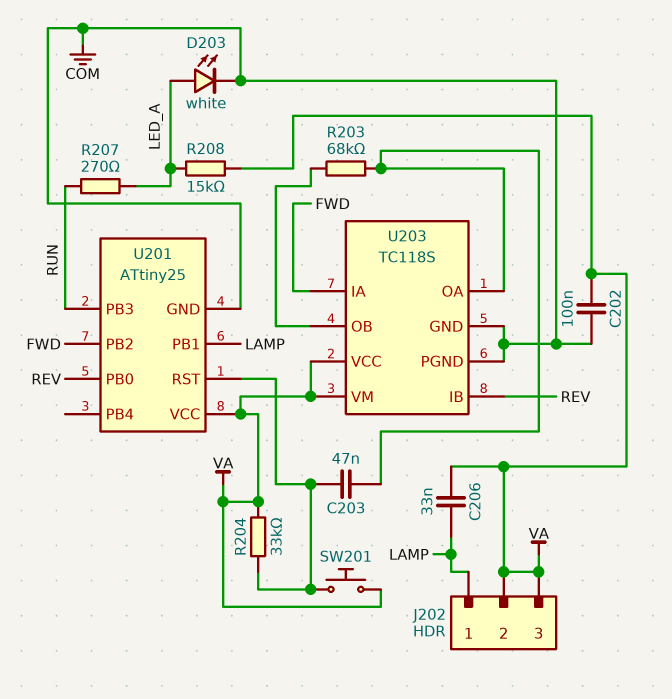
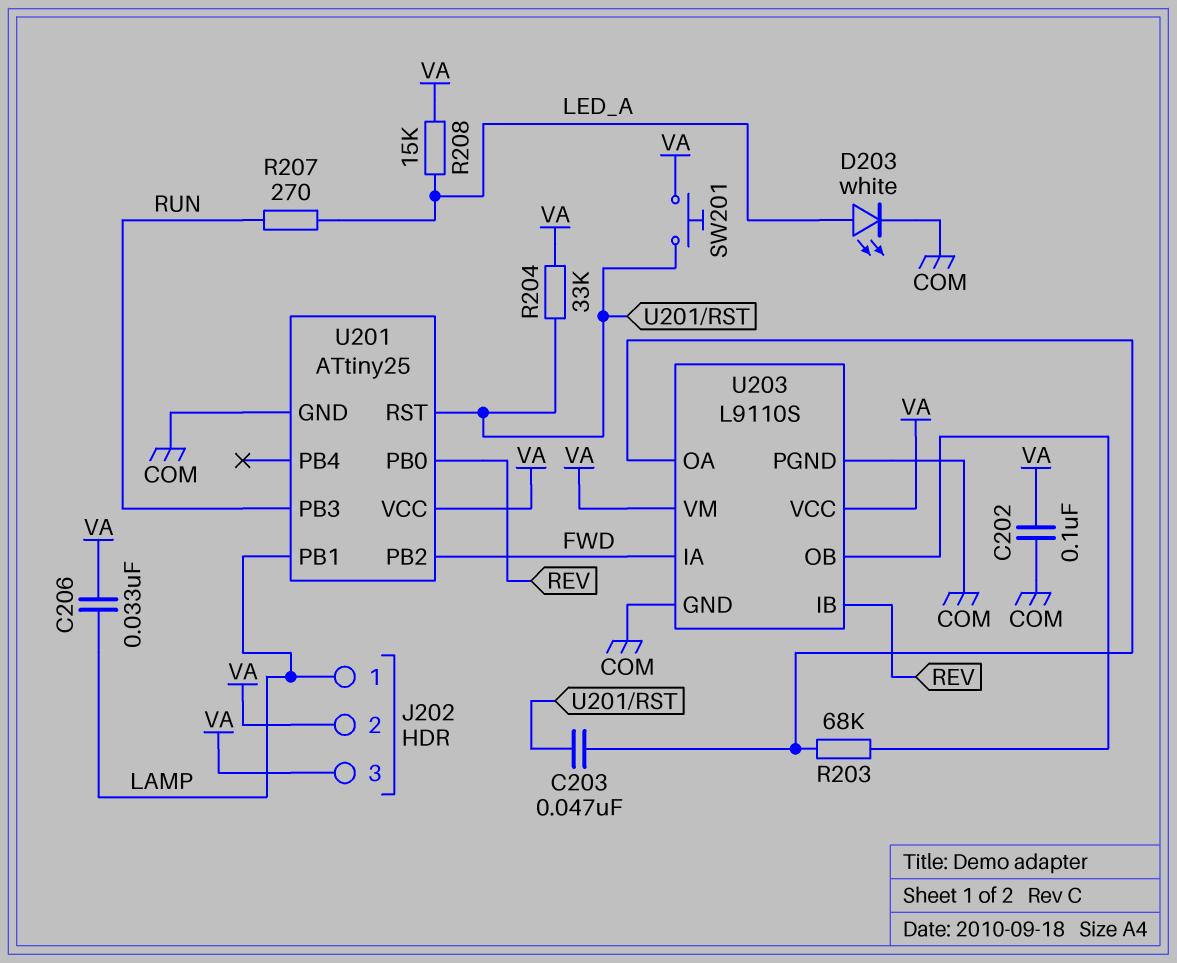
U203: TC118S -> L9110S

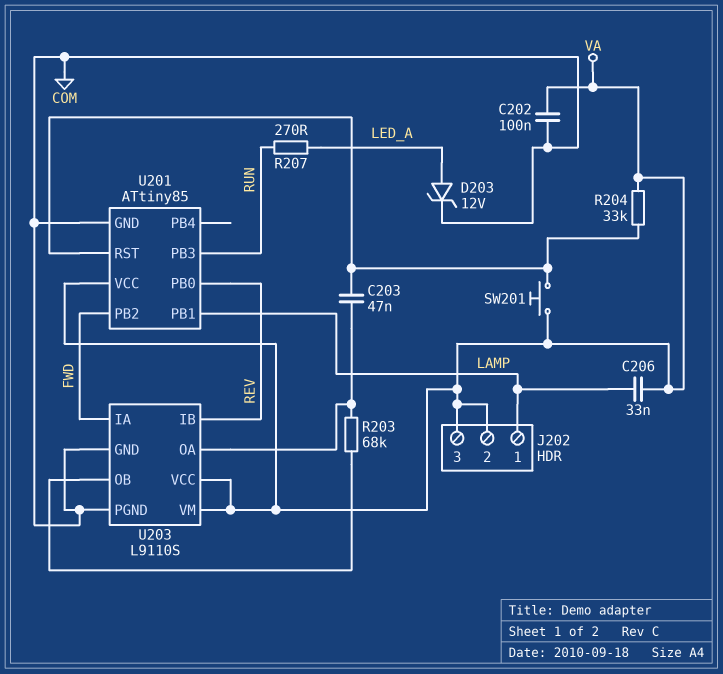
D203: LED white (A LED_A, K COM) -> zener 12V (A LED_A, K COM)
R208: 15k (LED_A, VA) -> none
U201: ATtiny25 -> ATtiny85

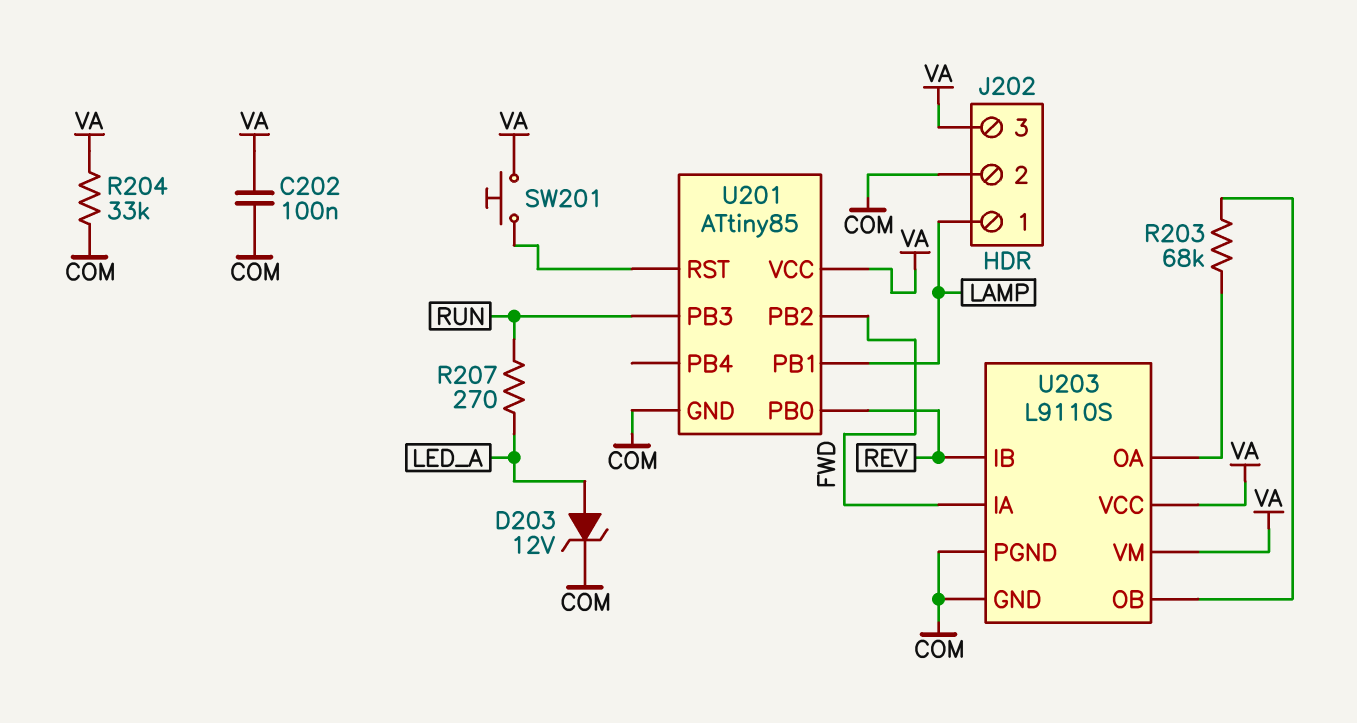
C203: 47nF (U201/RST, U203/OA) -> none
C206: 33nF (LAMP, VA) -> none
J202 pin 2: VA -> COM
R204: 33k (U201/RST, VA) -> 33k (COM, VA)

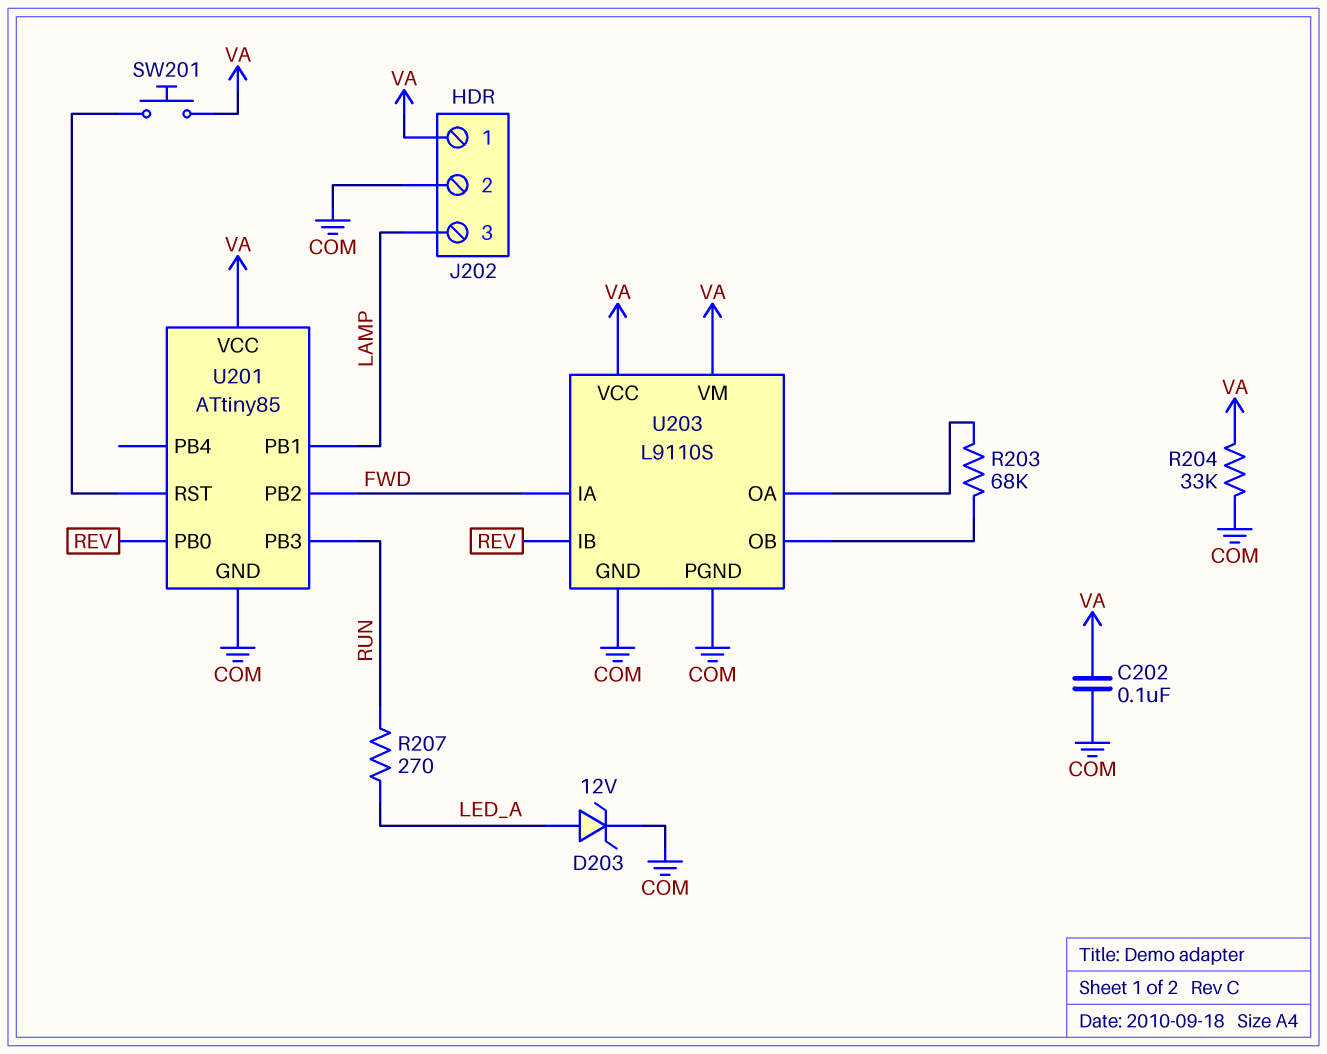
J202 pin 1: LAMP -> VA
J202 pin 3: VA -> LAMP

